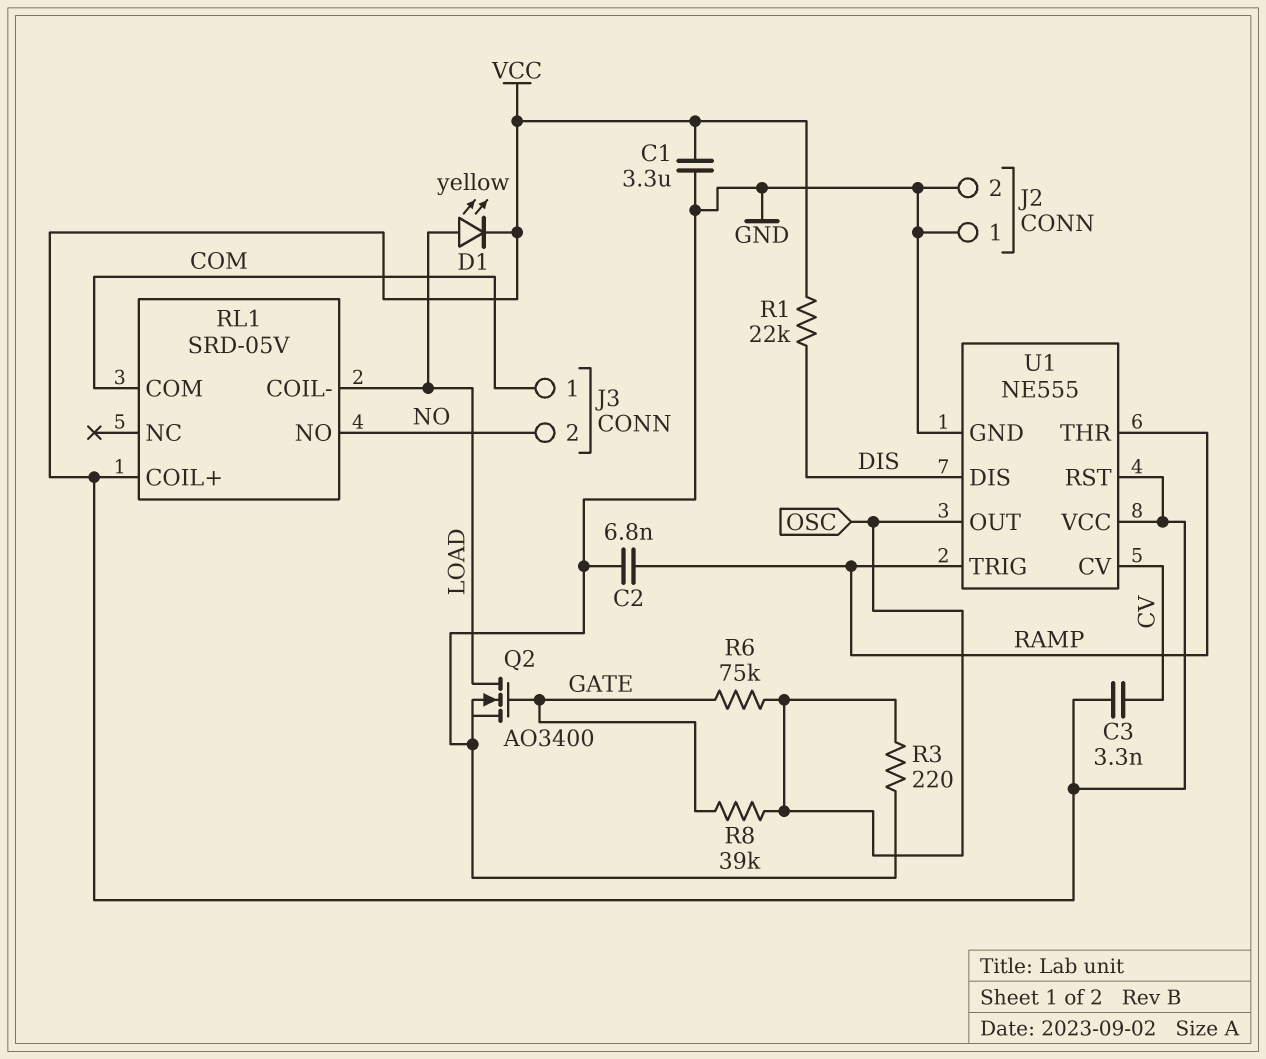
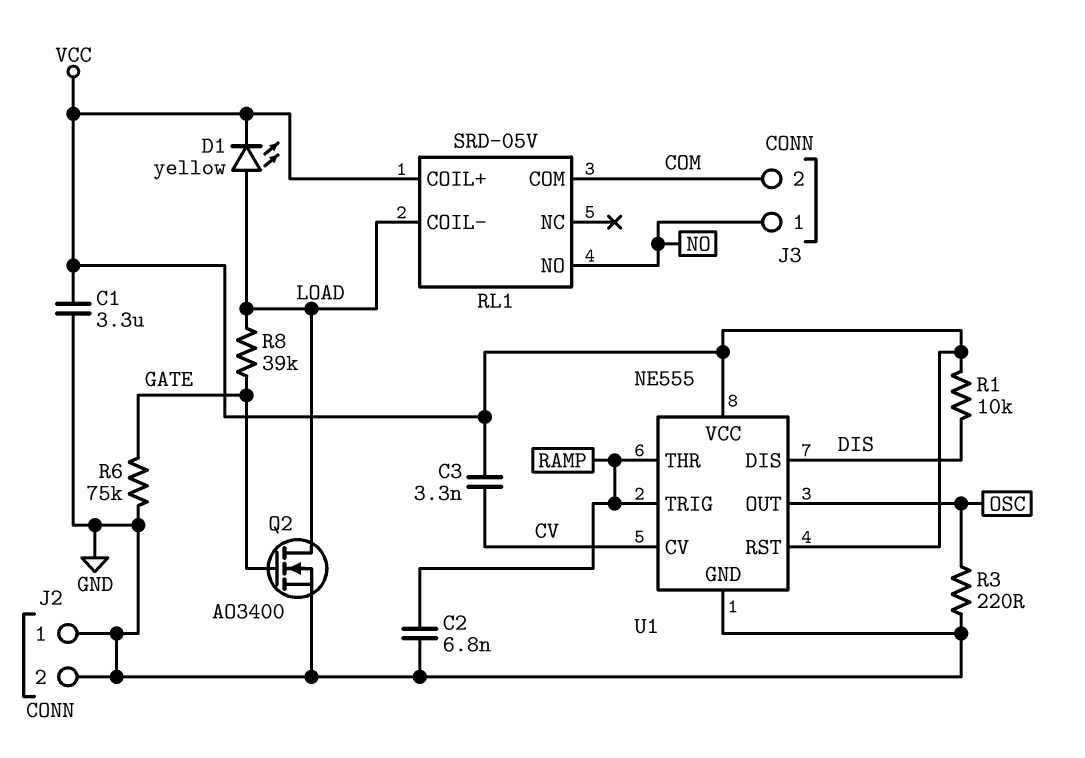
J3 pin 1: COM -> NO
J3 pin 2: NO -> COM
R1: 22k (DIS, VCC) -> 10k (DIS, VCC)
R6: 75k (GATE, OSC) -> 75k (GATE, GND)
R8: 39k (GATE, OSC) -> 39k (GATE, LOAD)

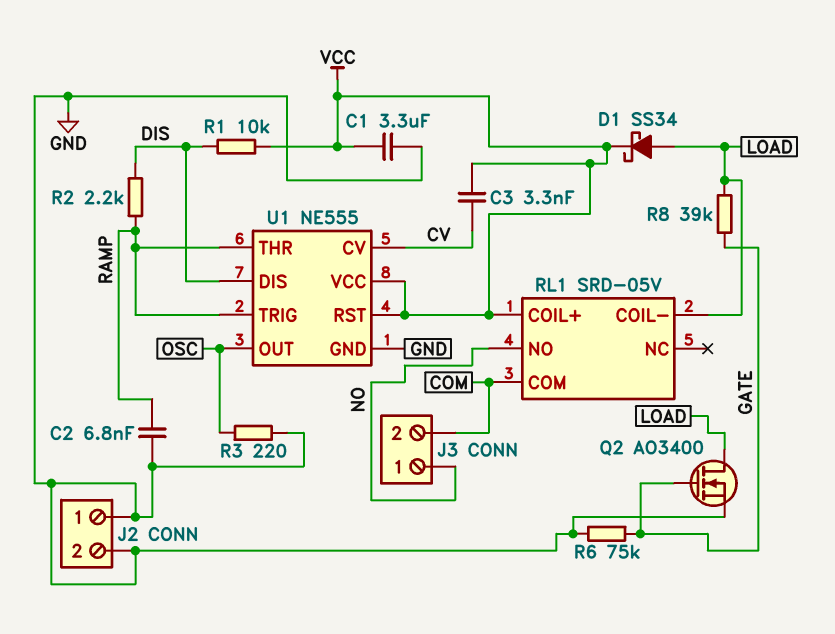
D1: LED yellow (A LOAD, K VCC) -> schottky SS34 (A LOAD, K VCC)
R2: none -> 2.2k (DIS, RAMP)

